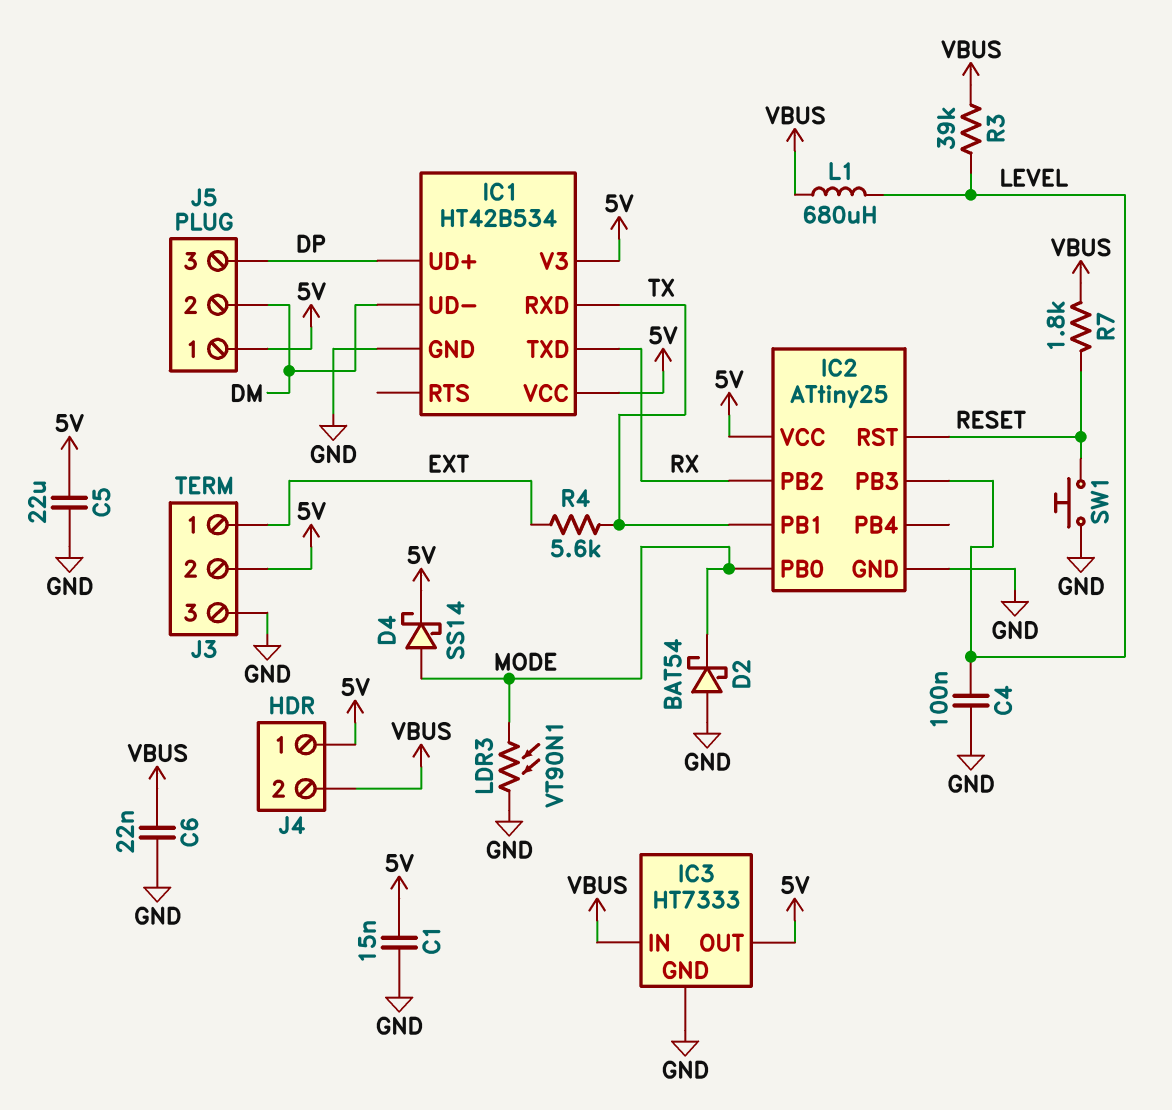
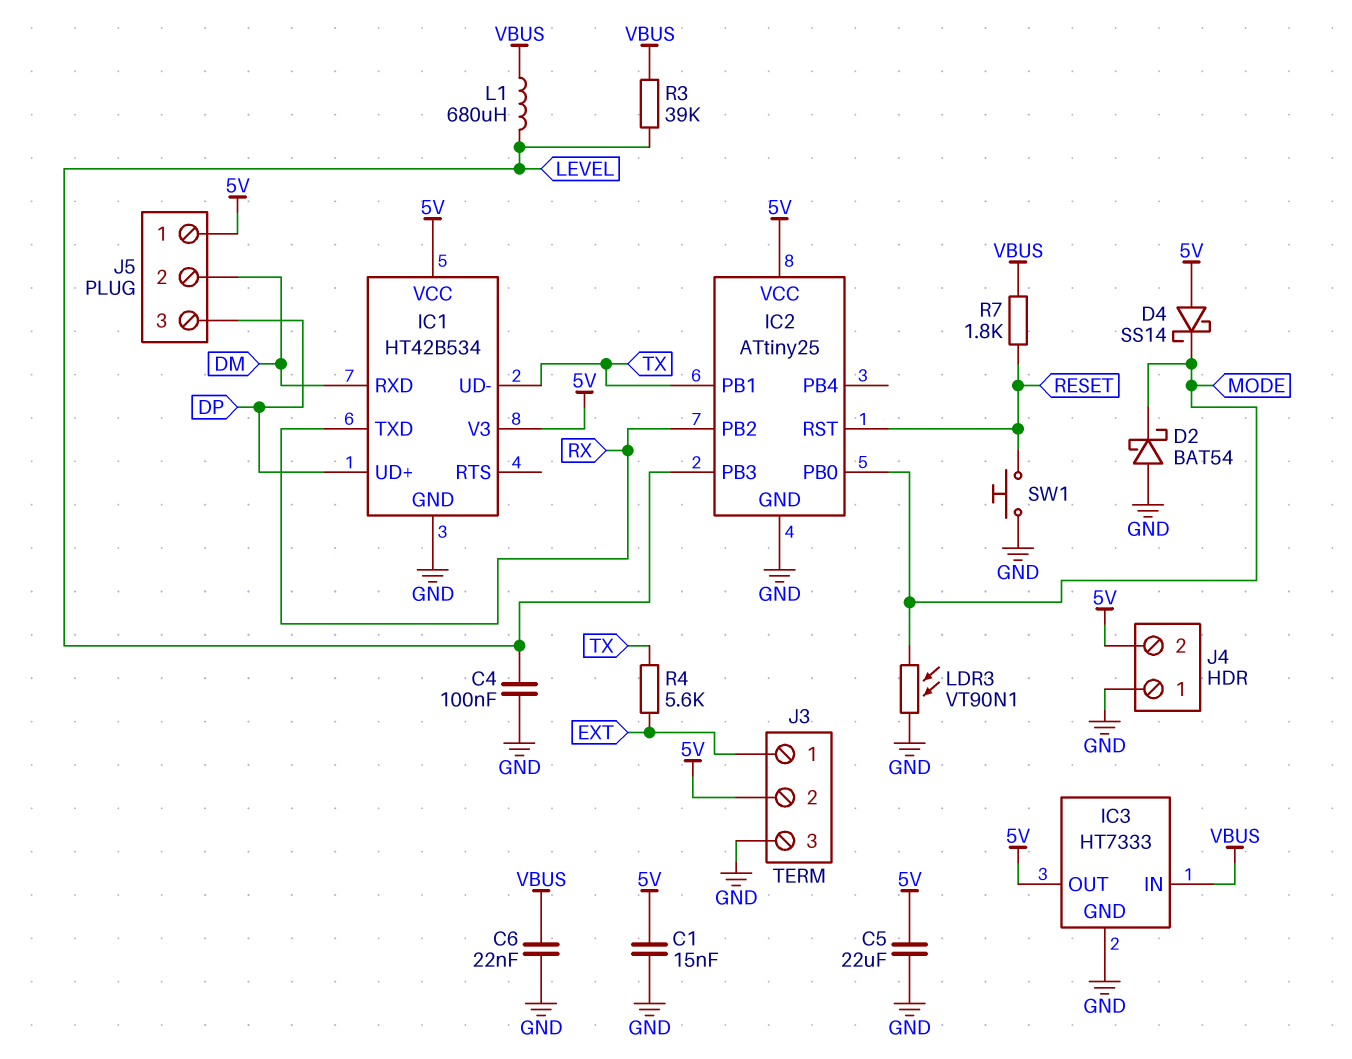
D4: schottky SS14 (A MODE, K 5V) -> schottky SS14 (A 5V, K MODE)
IC1 pin RXD: TX -> DM
IC1 pin UD-: DM -> TX
J4 pin 1: 5V -> GND
J4 pin 2: VBUS -> 5V

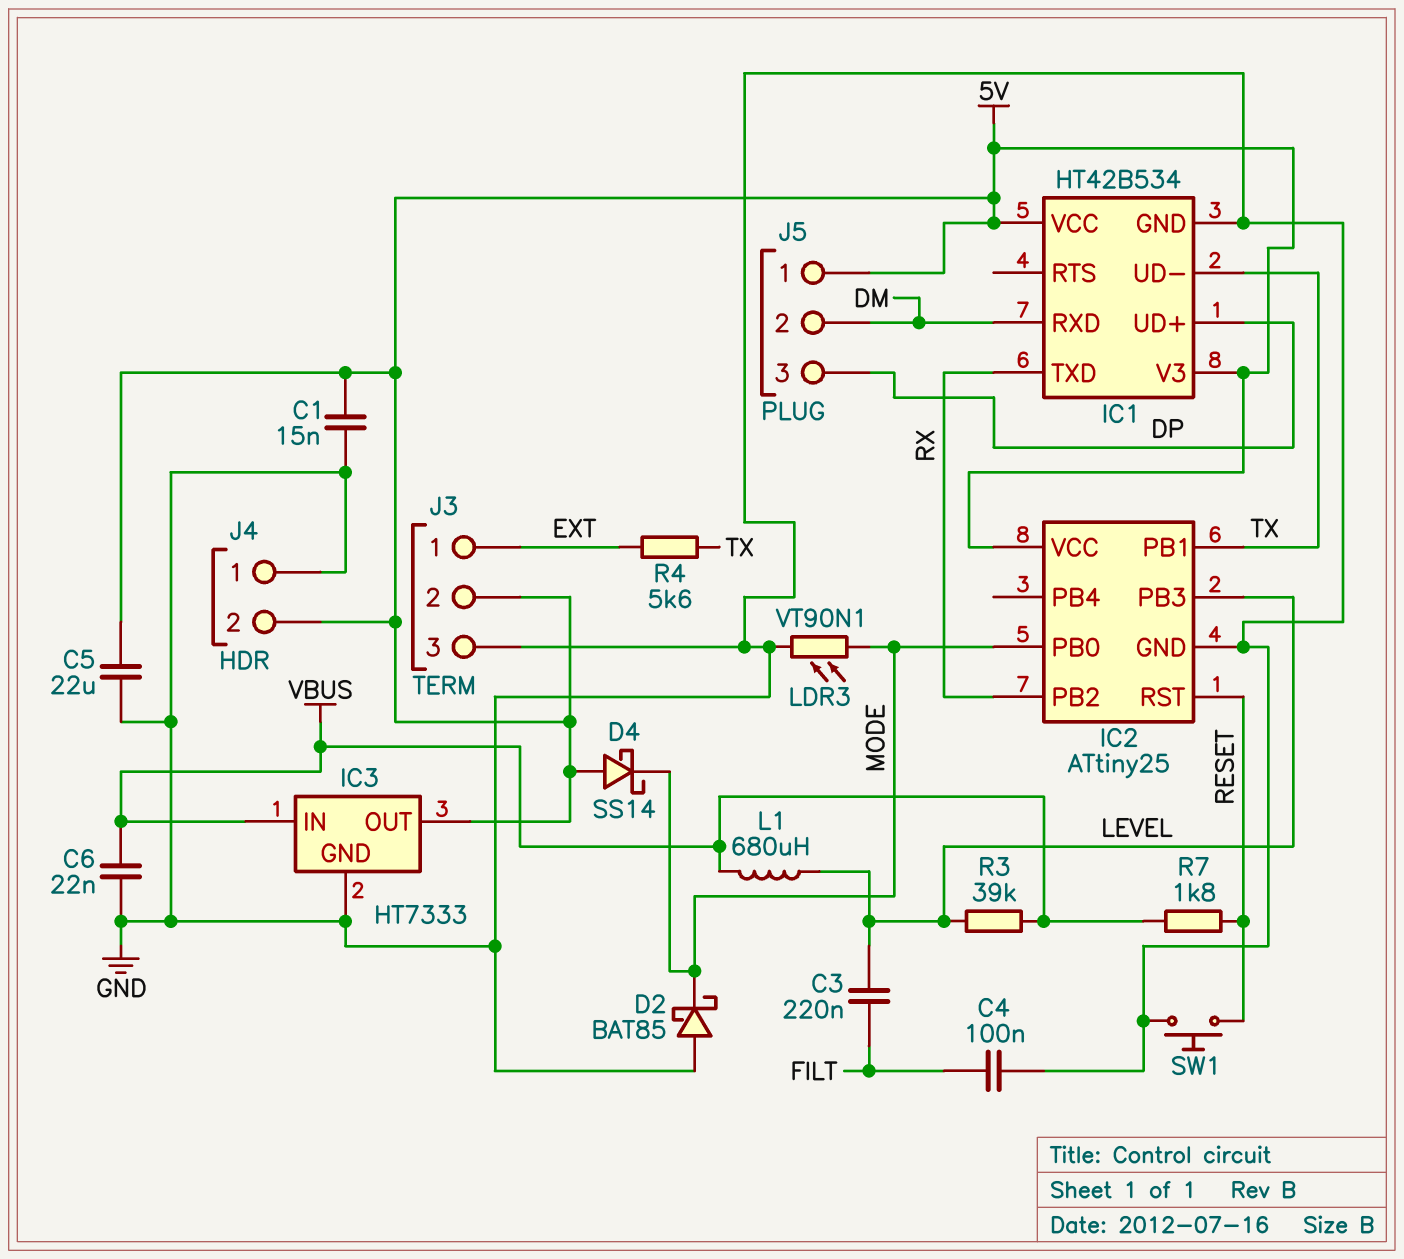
C3: none -> 220nF (FILT, LEVEL)
C4: 100nF (GND, LEVEL) -> 100nF (FILT, GND)
D2: schottky BAT54 (A GND, K MODE) -> schottky BAT85 (A GND, K MODE)

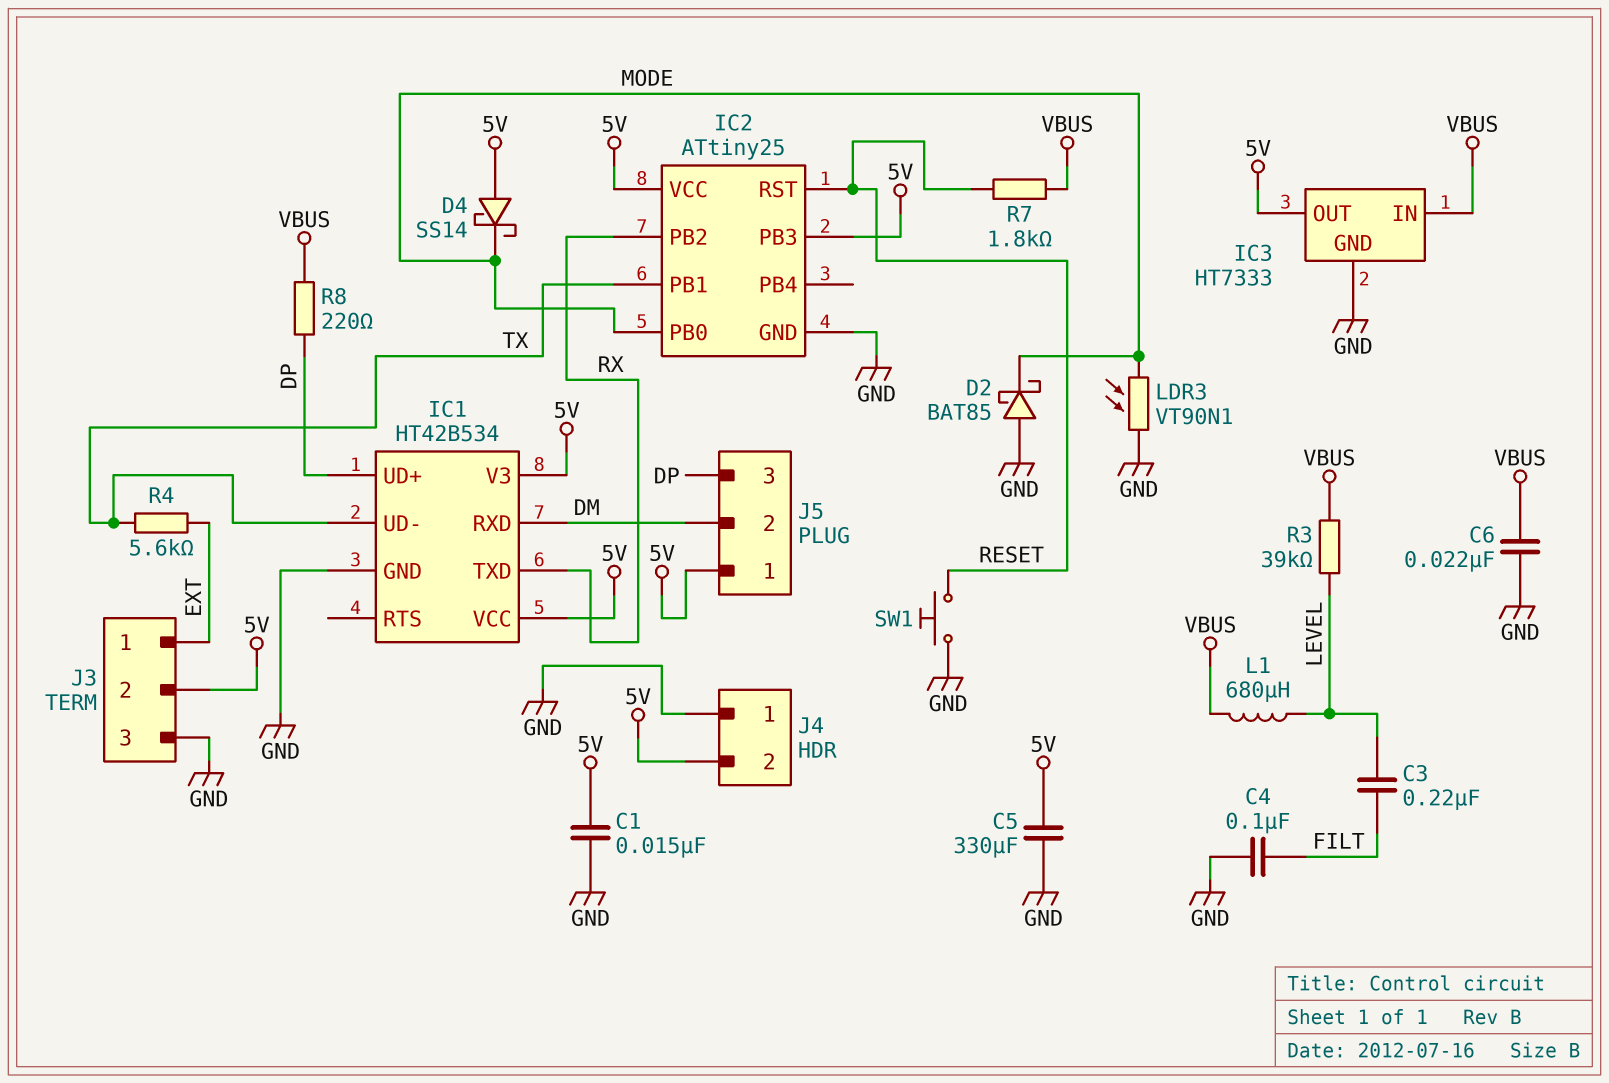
C5: 22uF (5V, GND) -> 330uF (5V, GND)
IC2 pin PB3: LEVEL -> 5V
R8: none -> 220 (DP, VBUS)

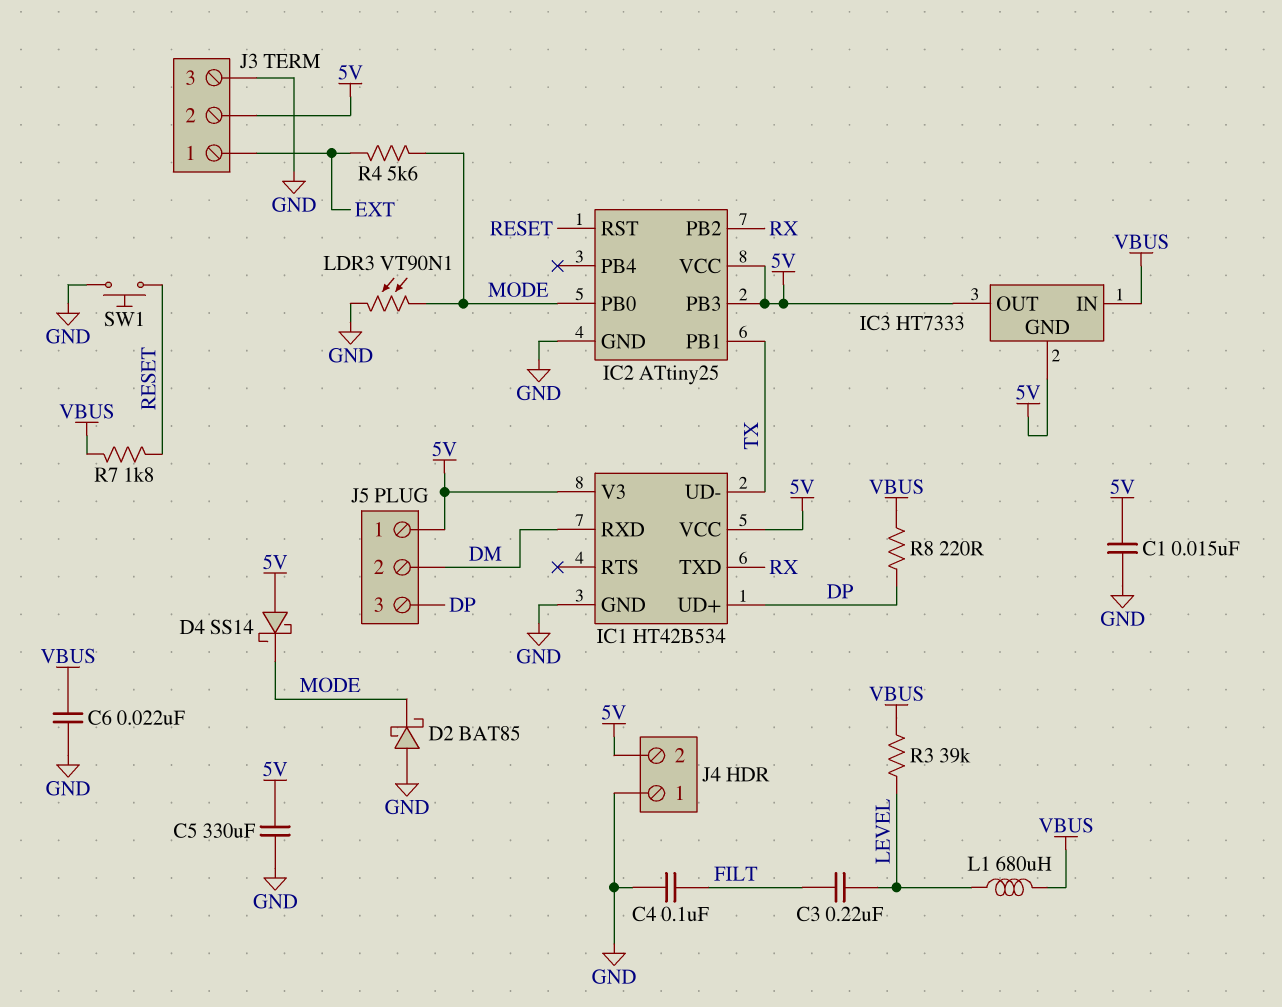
IC3 pin GND: GND -> 5V
R4: 5.6k (EXT, TX) -> 5.6k (EXT, MODE)

